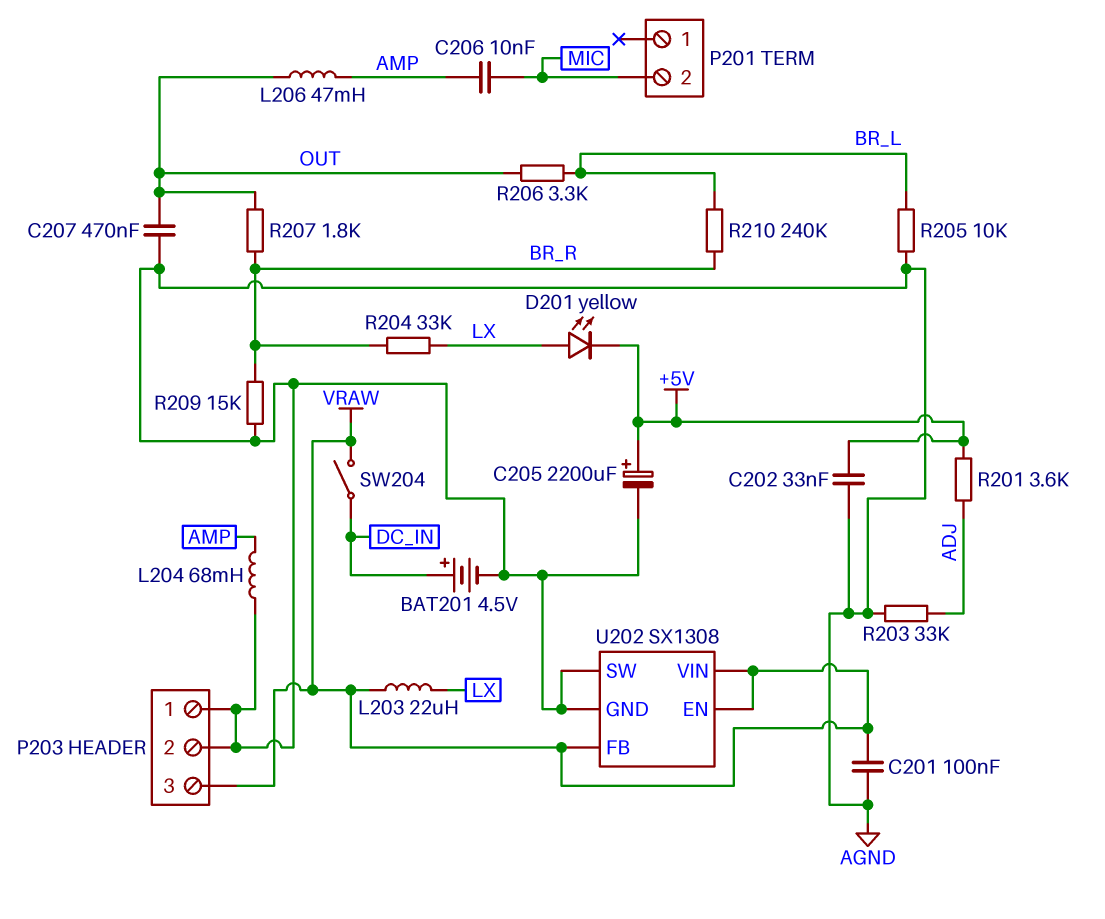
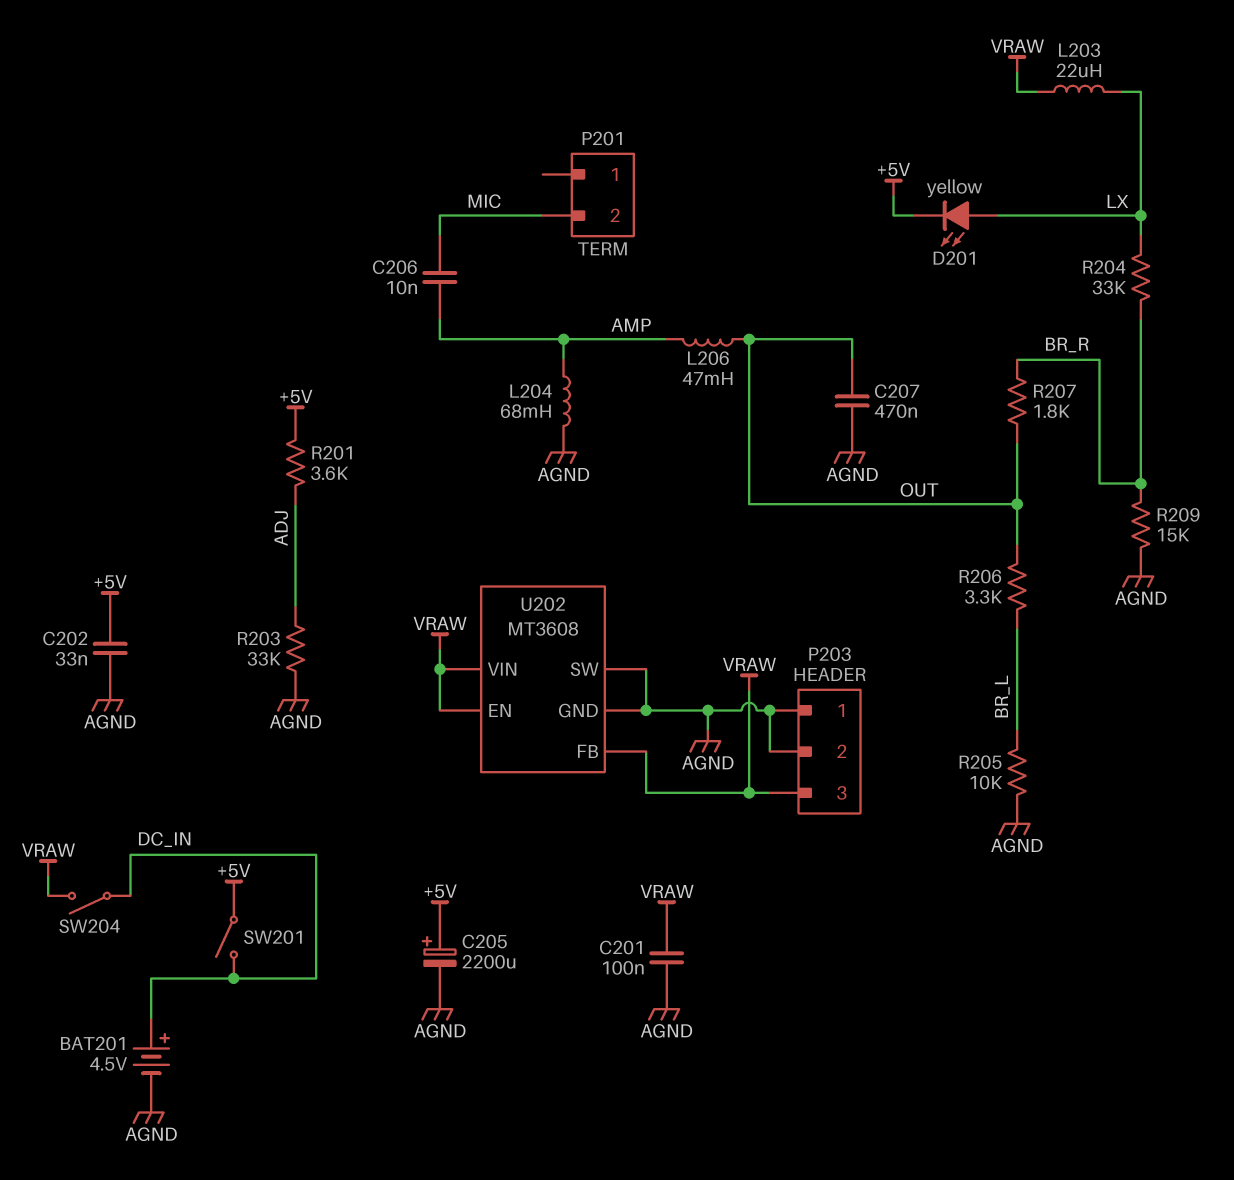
R210: 240k (BR_L, BR_R) -> none
SW201: none -> switch (+5V, DC_IN)
U202: SX1308 -> MT3608

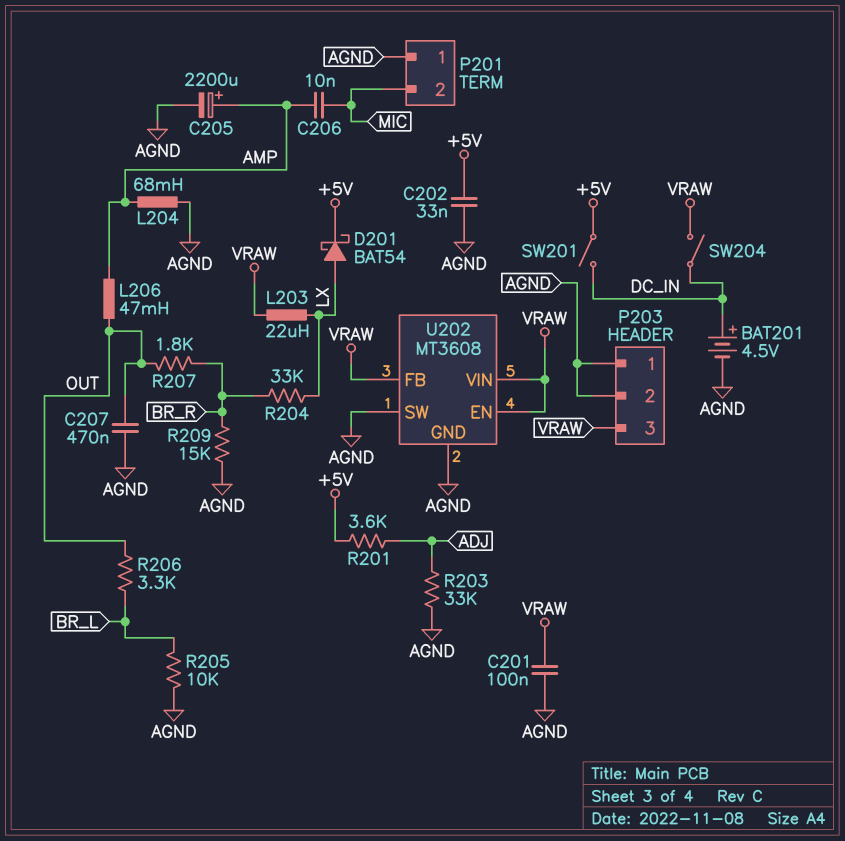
C205: 2200uF (plus +5V, minus AGND) -> 2200uF (plus AMP, minus AGND)
D201: LED yellow (A LX, K +5V) -> schottky BAT54 (A LX, K +5V)
P201 pin 1: none -> AGND

